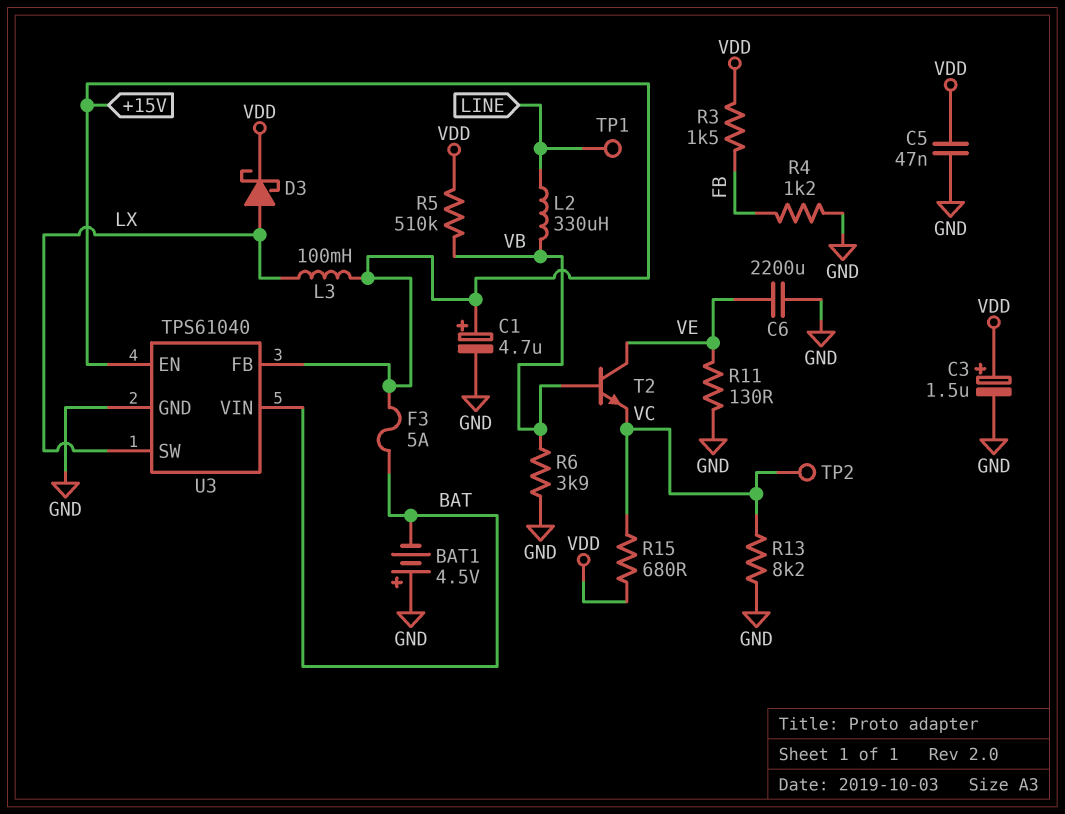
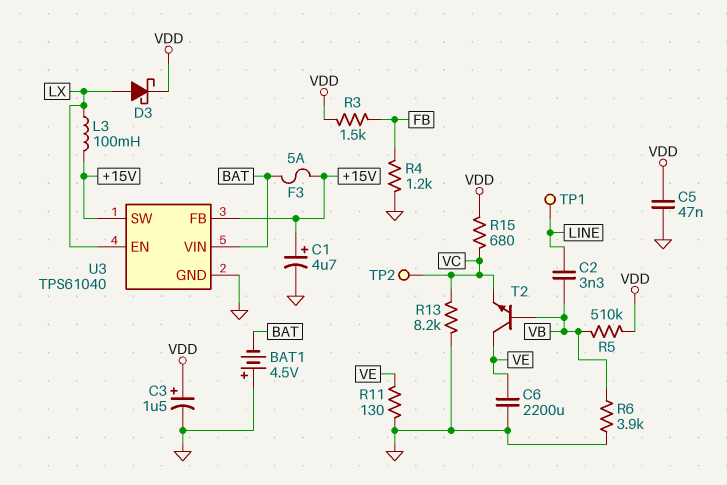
C2: none -> 3.3nF (LINE, VB)
L2: 330uH (LINE, VB) -> none
U3 pin EN: +15V -> LX
U3 pin SW: LX -> +15V

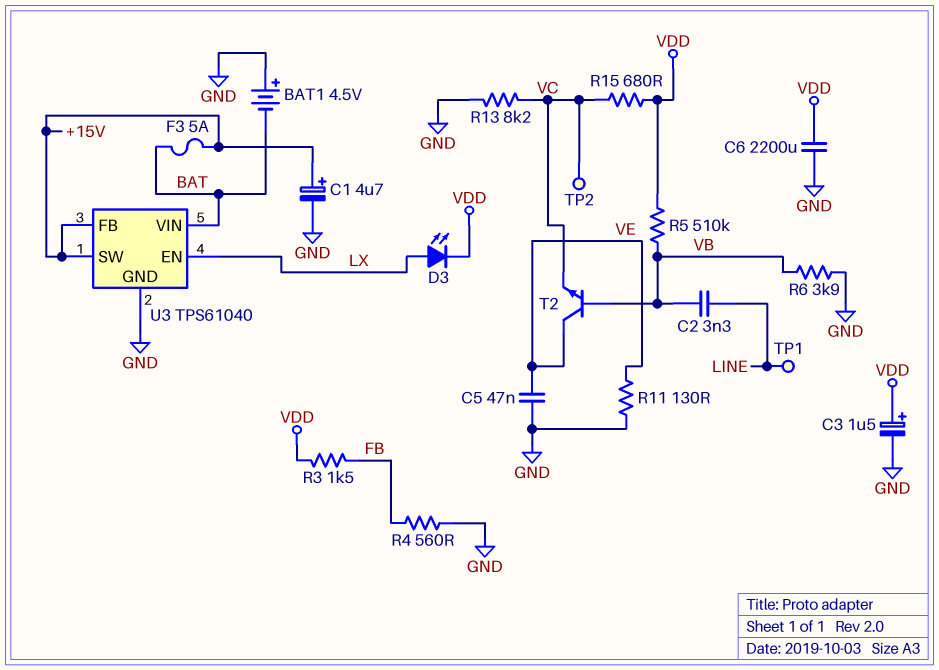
C5: 47nF (GND, VDD) -> 47nF (GND, VE)
C6: 2200uF (GND, VE) -> 2200uF (GND, VDD)
D3: schottky (A LX, K VDD) -> LED (A LX, K VDD)
L3: 100mH (+15V, LX) -> none
R4: 1.2k (FB, GND) -> 560 (FB, GND)

